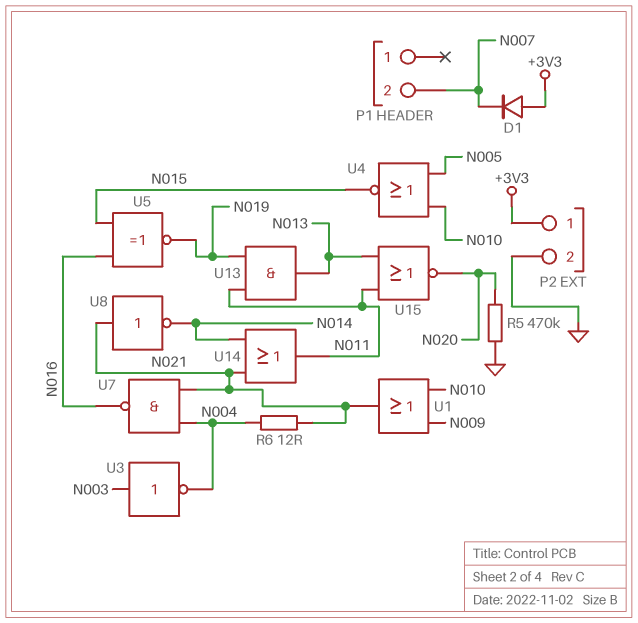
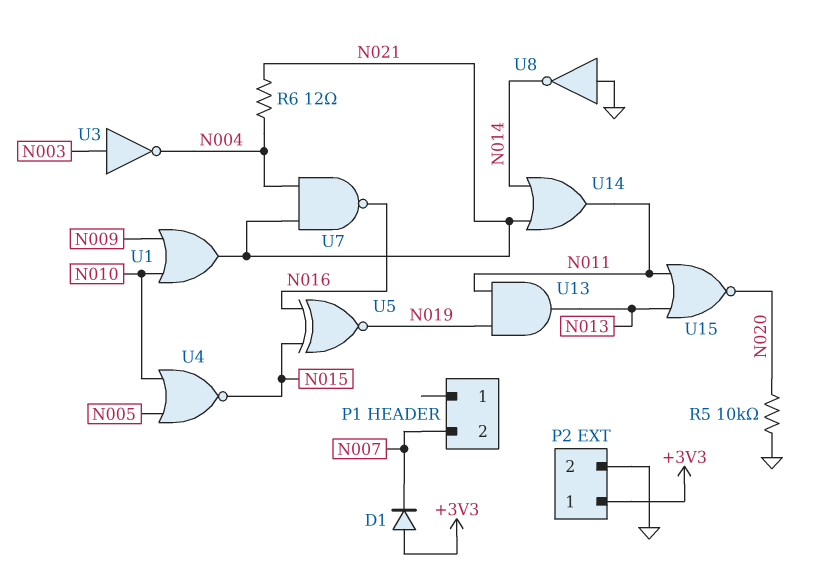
R5: 470k (GND, N020) -> 10k (GND, N020)
U8: NOT (in N021, out N014) -> NOT (in GND, out N014)

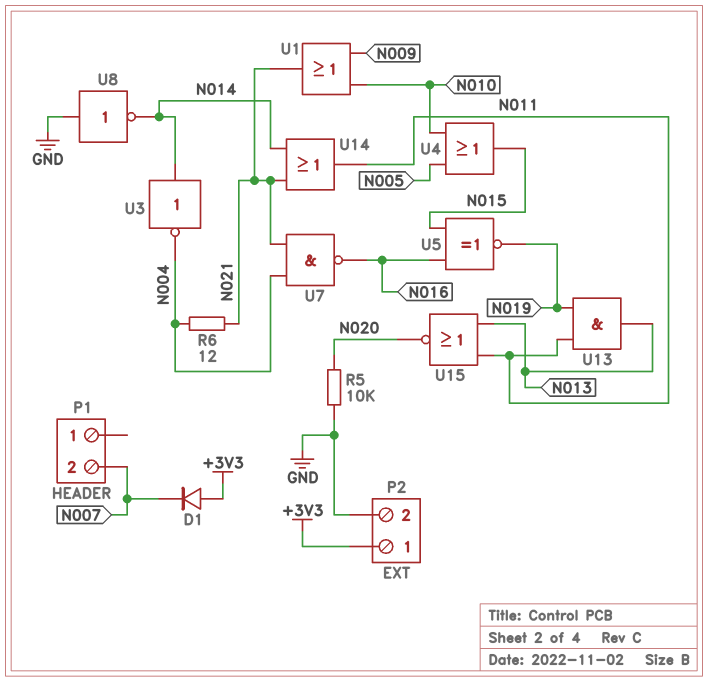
U3: NOT (in N003, out N004) -> NOT (in N014, out N004)
U4: NOR (in N005, in N010, out N015) -> OR (in N005, in N010, out N015)

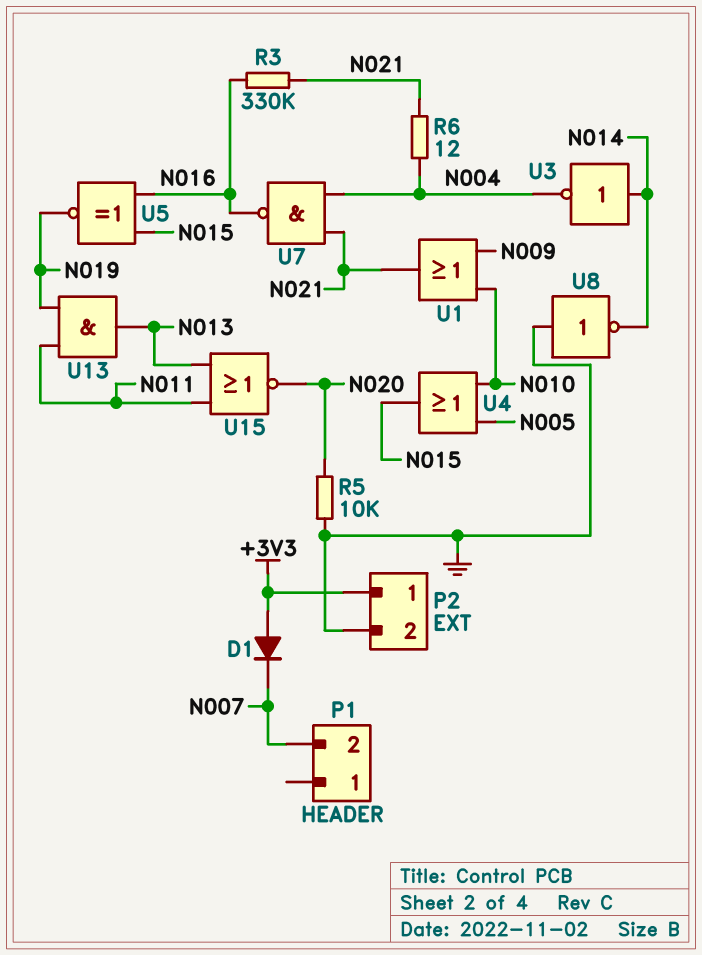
R3: none -> 330k (N016, N021)
U14: OR (in N014, in N021, out N011) -> none

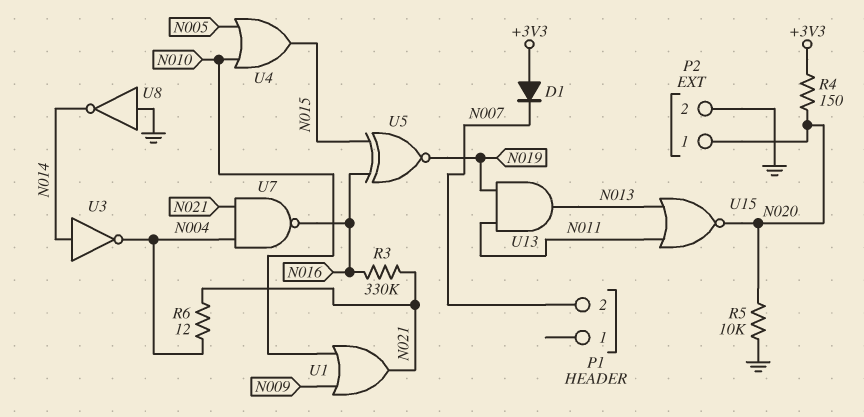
P2 pin 1: +3V3 -> N020
R4: none -> 150 (+3V3, N020)

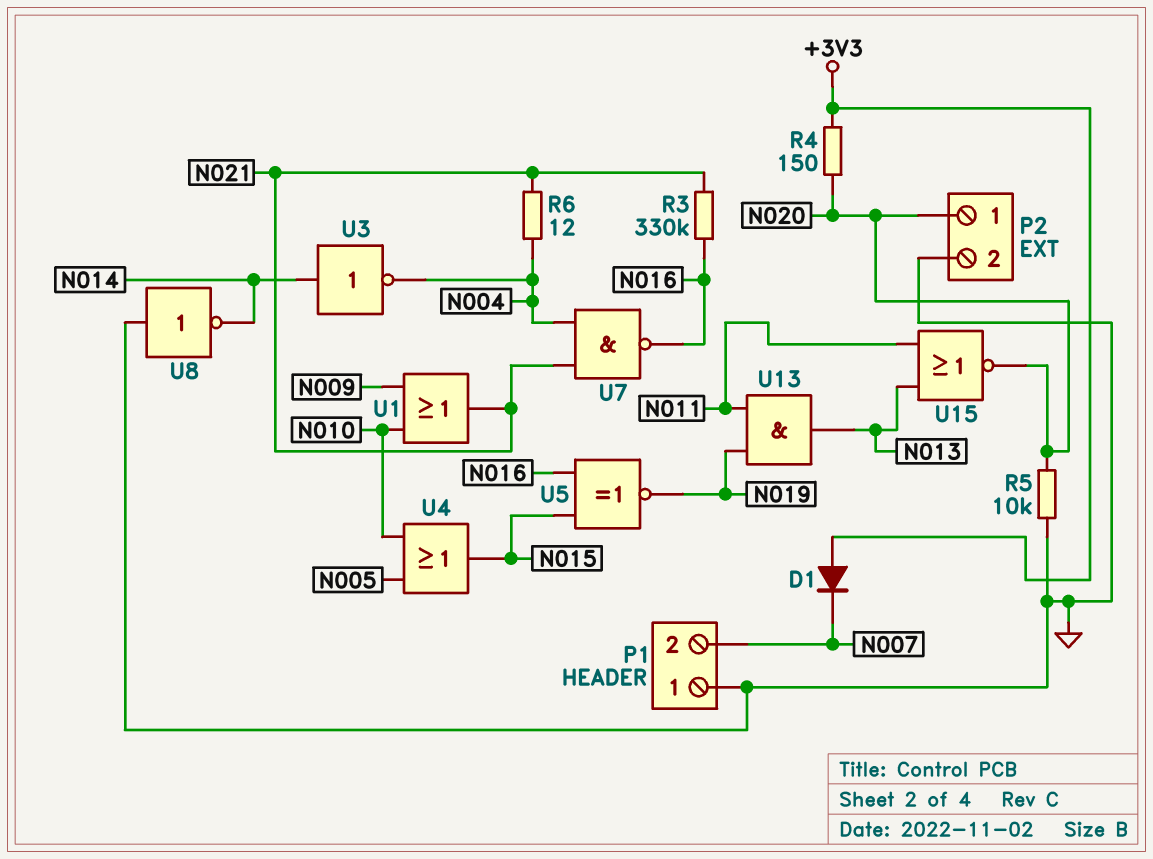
P1 pin 1: none -> GND

